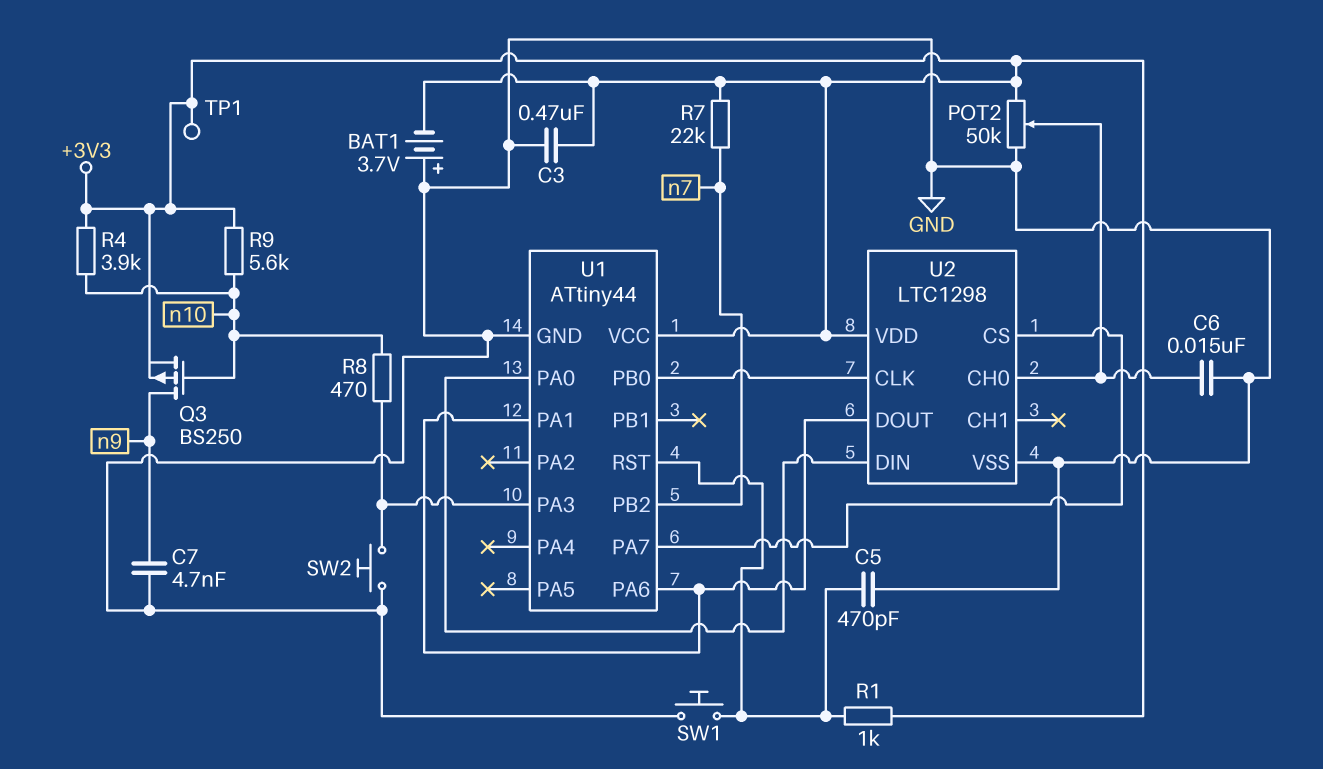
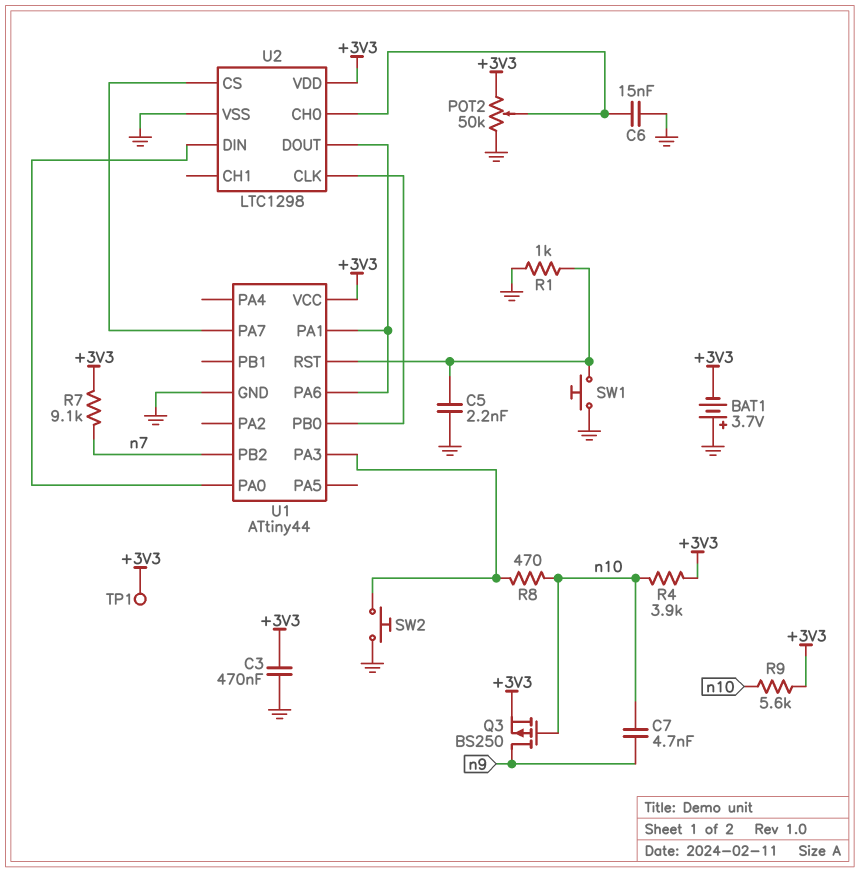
C5: 470pF (GND, U1/RST) -> 2.2nF (GND, U1/RST)
C7: 4.7nF (GND, n9) -> 4.7nF (n9, n10)
R1: 1k (+3V3, U1/RST) -> 1k (GND, U1/RST)
R7: 22k (+3V3, n7) -> 9.1k (+3V3, n7)

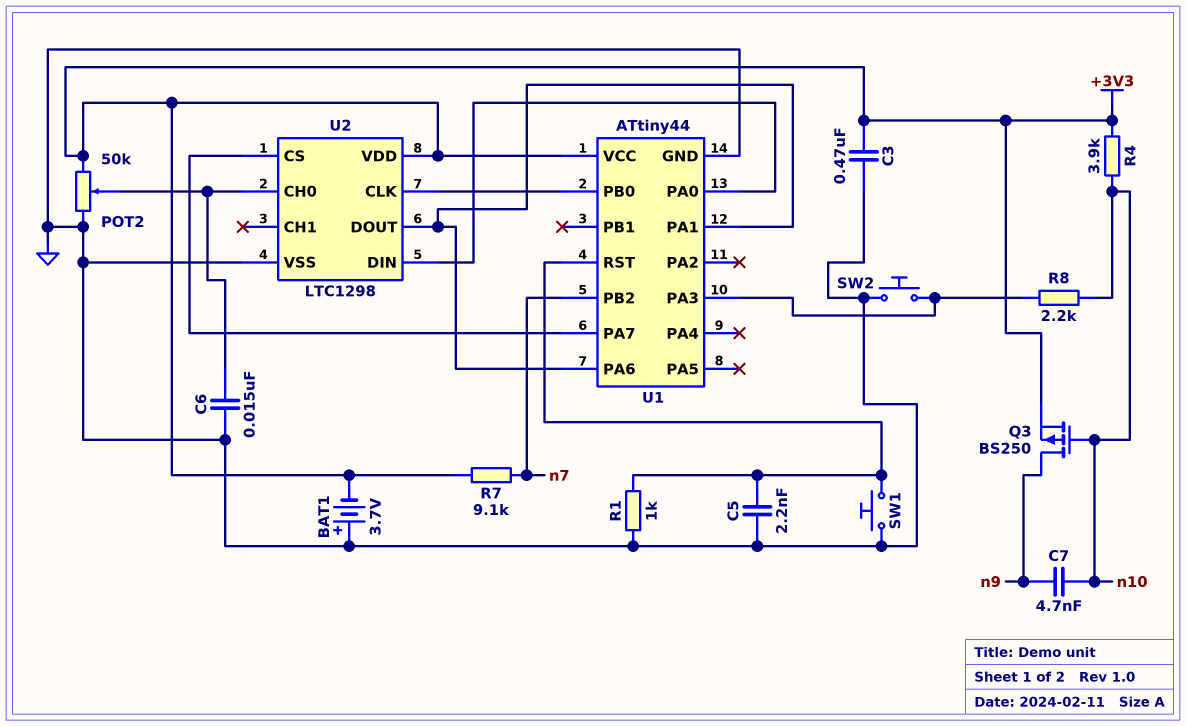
R8: 470 (U1/PA3, n10) -> 2.2k (U1/PA3, n10)
R9: 5.6k (+3V3, n10) -> none
TP1: test point (+3V3) -> none

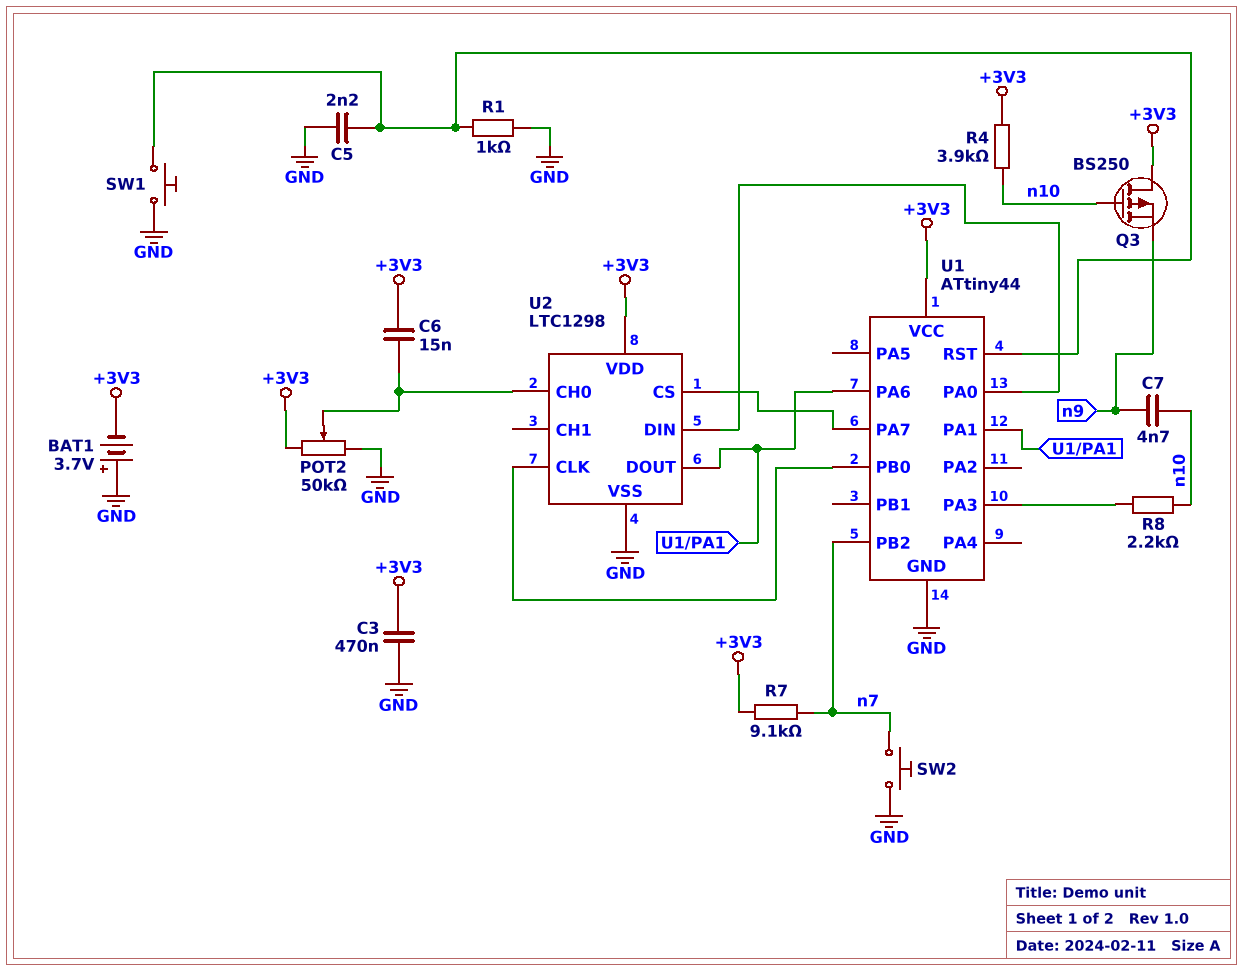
C6: 15nF (GND, U2/CH0) -> 15nF (+3V3, U2/CH0)
Q3: PMOS BS250 (G n10, D n9, S +3V3) -> PMOS BS250 (G n10, D +3V3, S n9)
SW2: button (GND, U1/PA3) -> button (GND, n7)

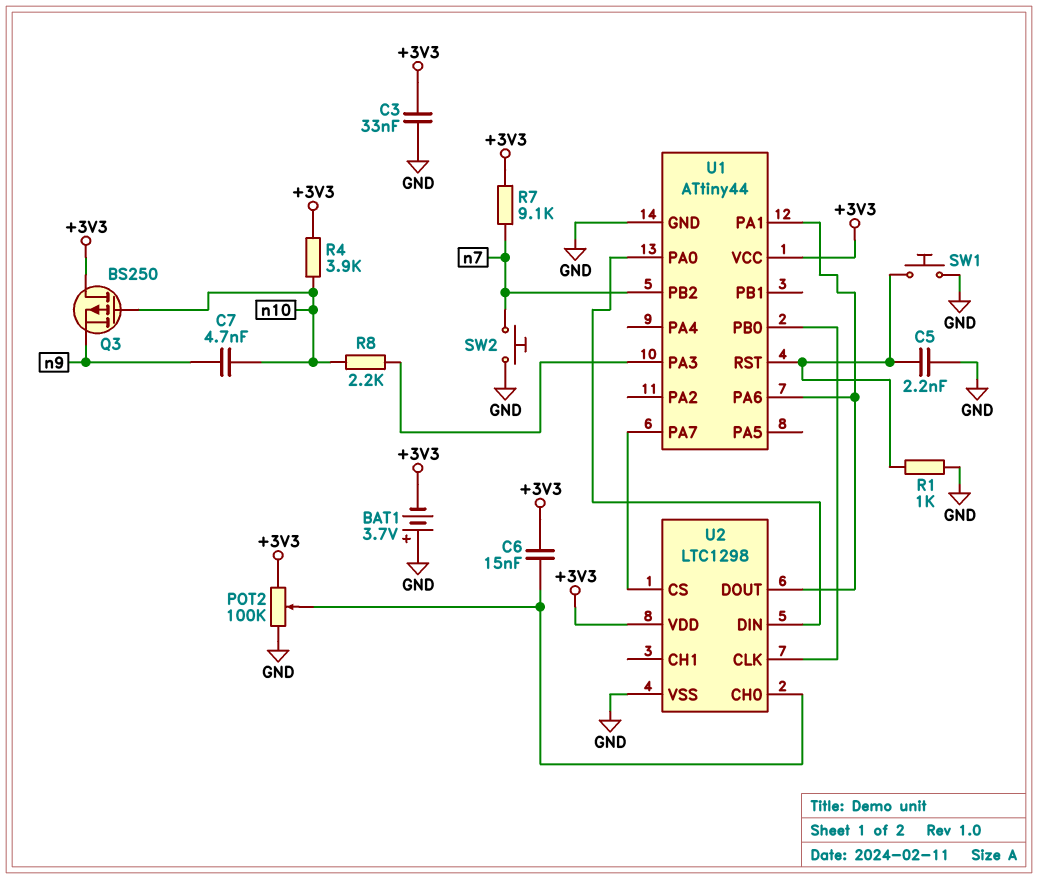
C3: 470nF (+3V3, GND) -> 33nF (+3V3, GND)
POT2: 50k (+3V3, GND, wiper U2/CH0) -> 100k (+3V3, GND, wiper U2/CH0)

